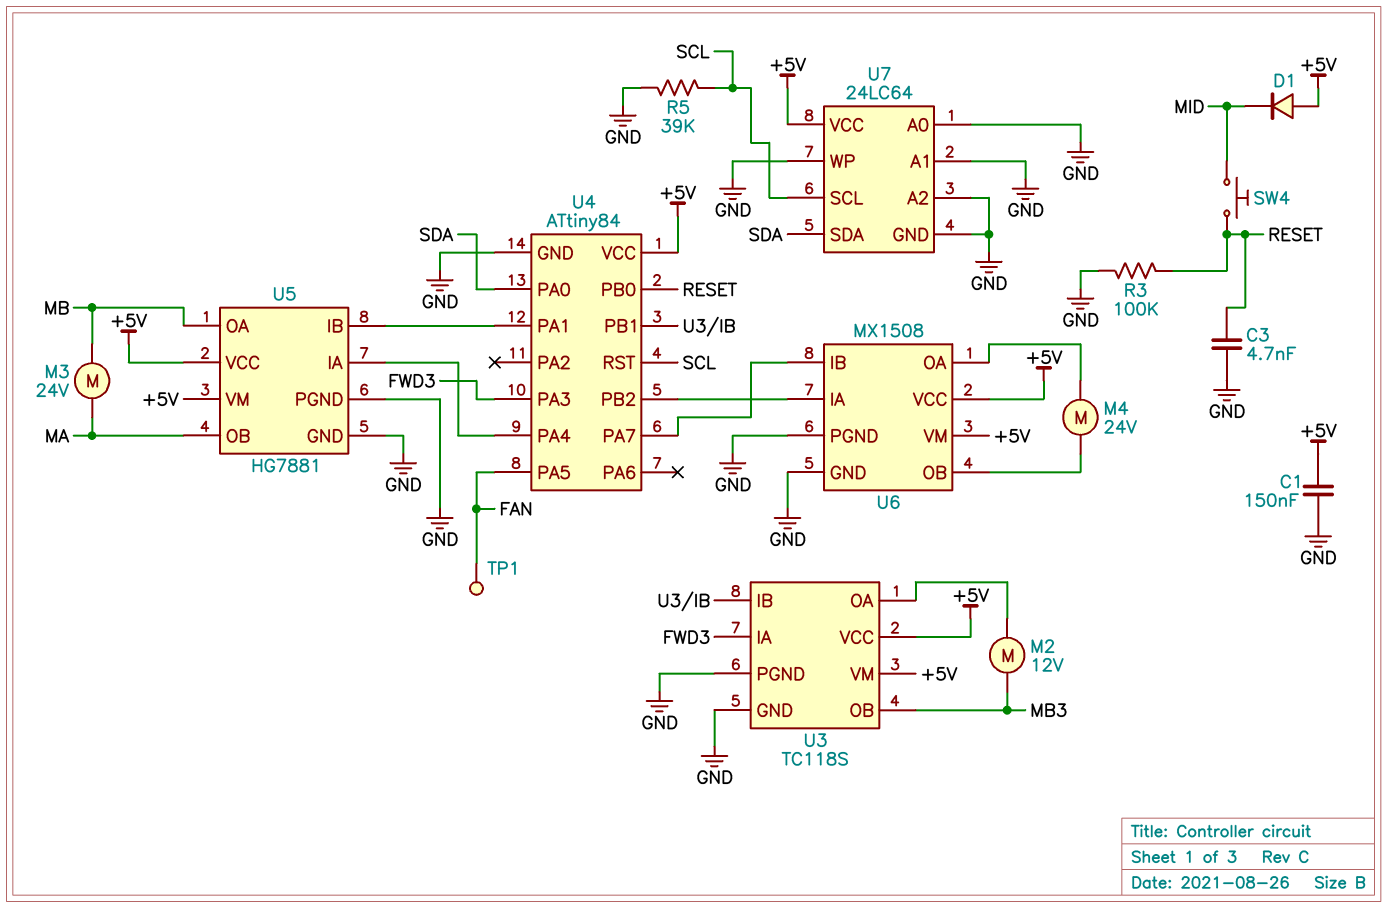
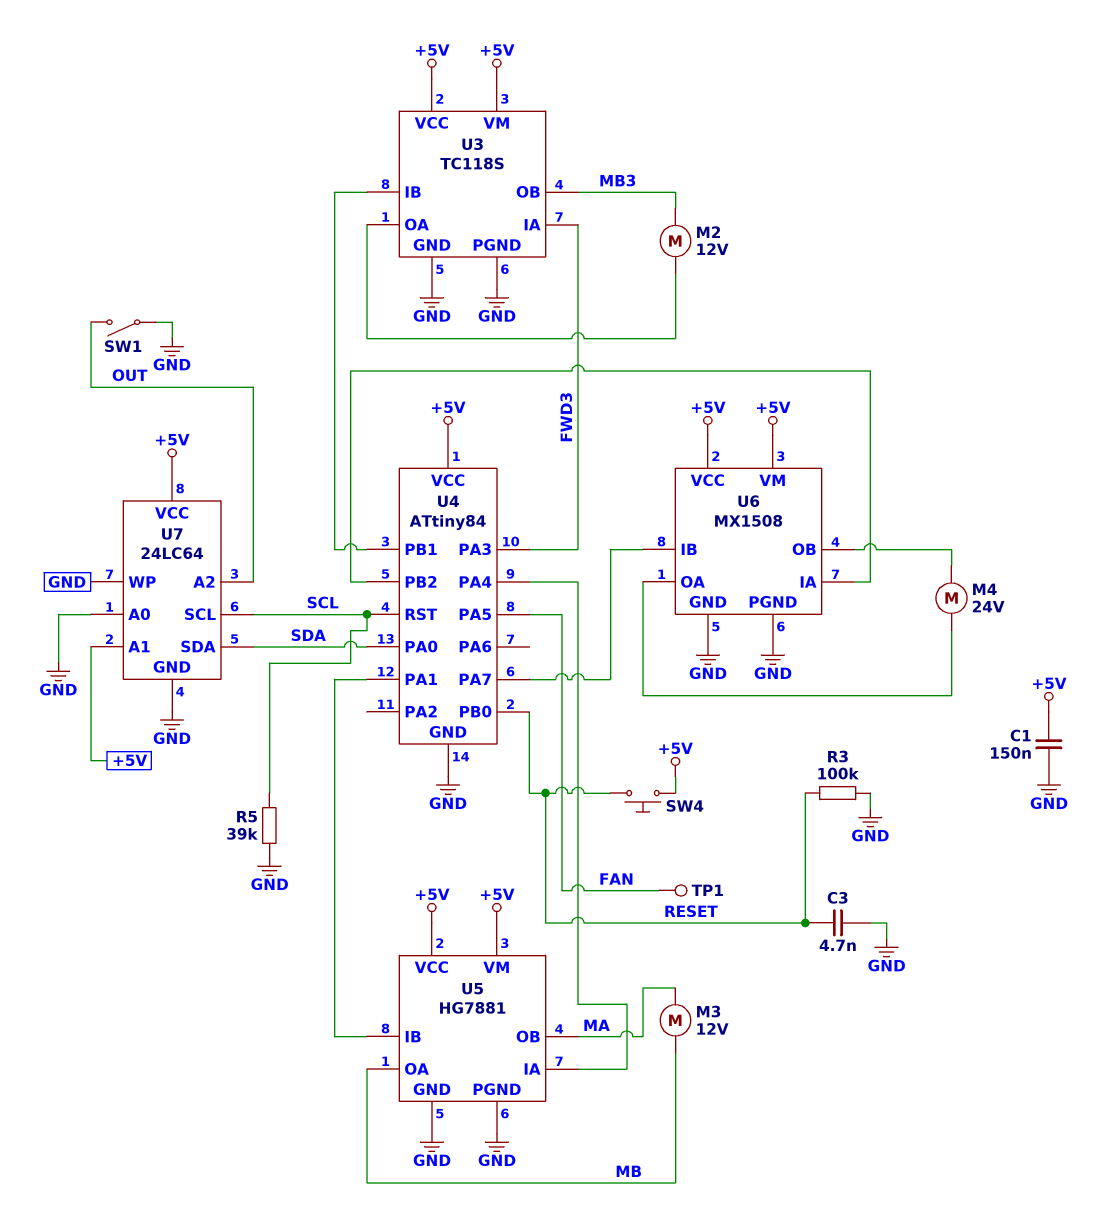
D1: diode (A +5V, K MID) -> none
M3: motor 24V (MA, MB) -> motor 12V (MA, MB)
SW1: none -> switch (GND, OUT)
SW4: button (MID, RESET) -> button (+5V, RESET)
U7 pin A1: GND -> +5V
U7 pin A2: GND -> OUT

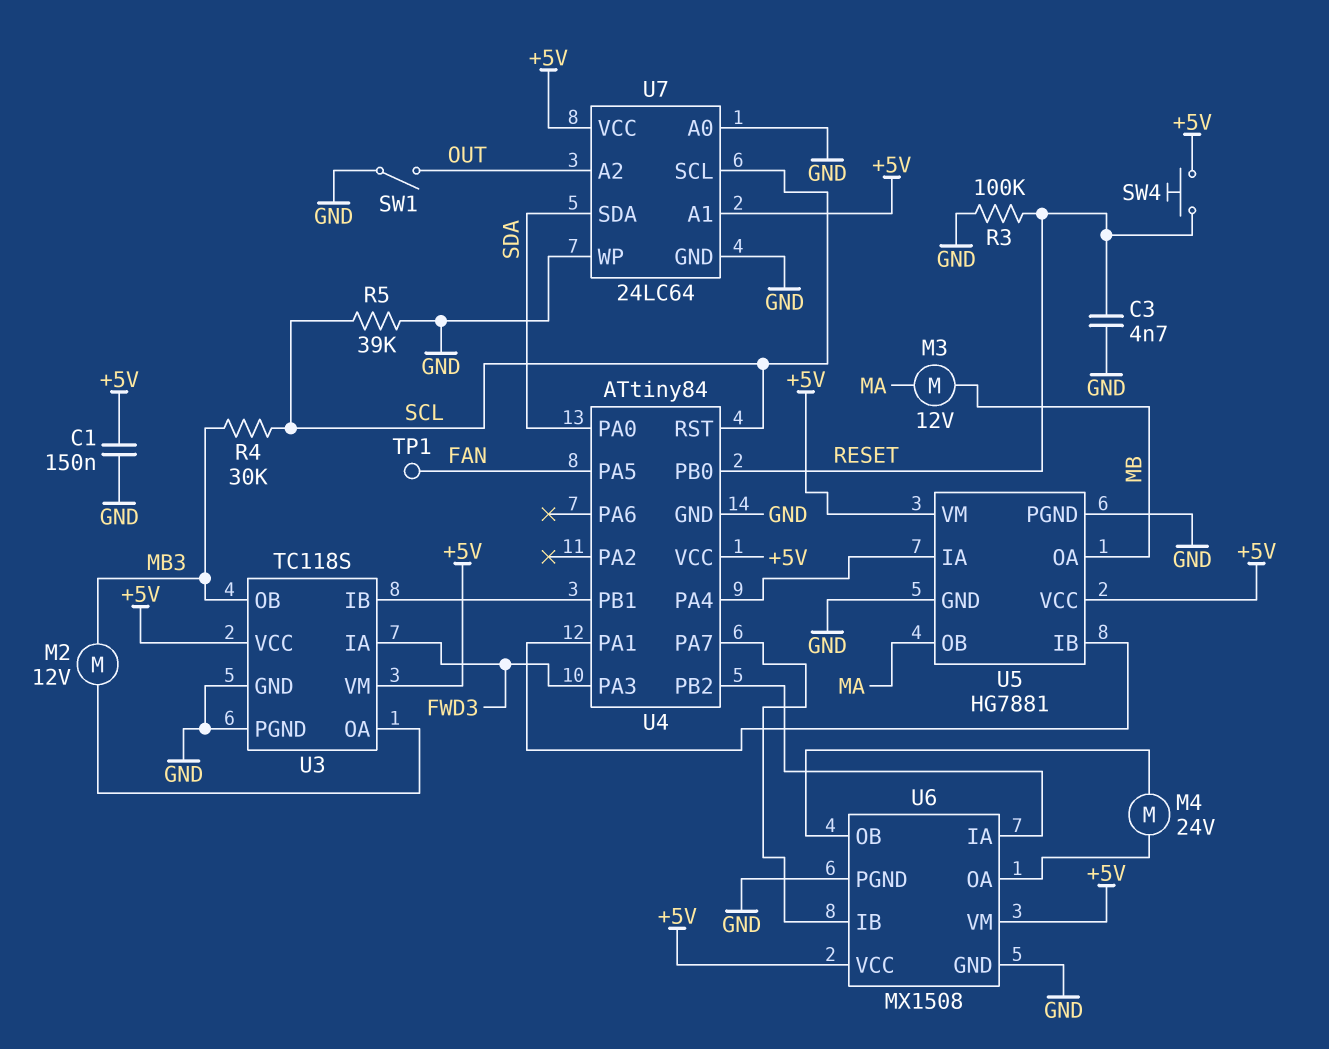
R4: none -> 30k (MB3, SCL)

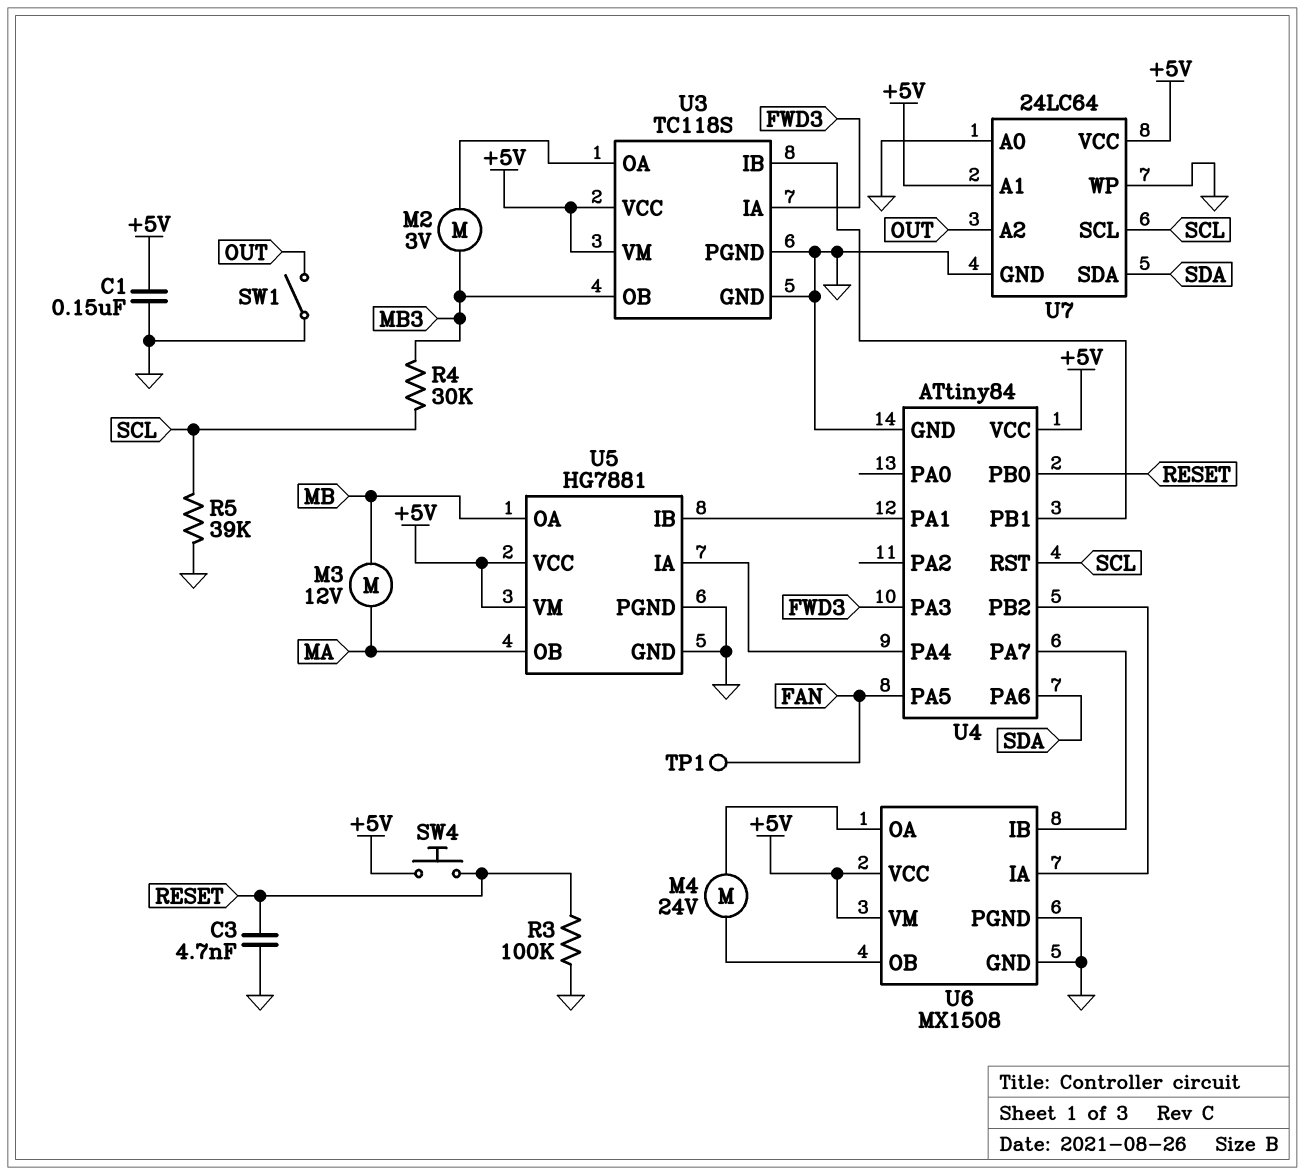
M2: motor 12V (MB3, U3/OA) -> motor 3V (MB3, U3/OA)
U4 pin PA0: SDA -> none
U4 pin PA6: none -> SDA

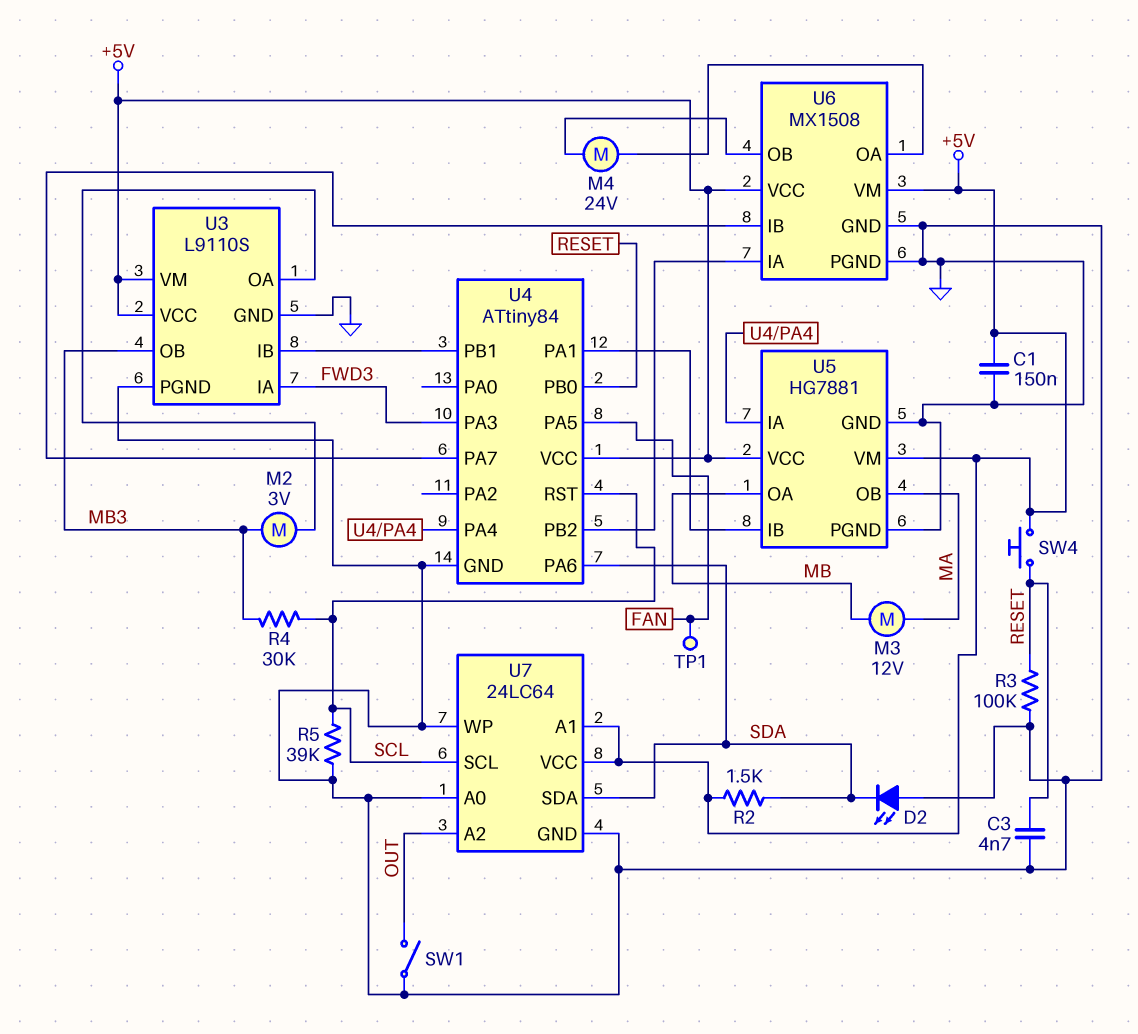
D2: none -> LED (A GND, K SDA)
R2: none -> 1.5k (+5V, SDA)
U3: TC118S -> L9110S

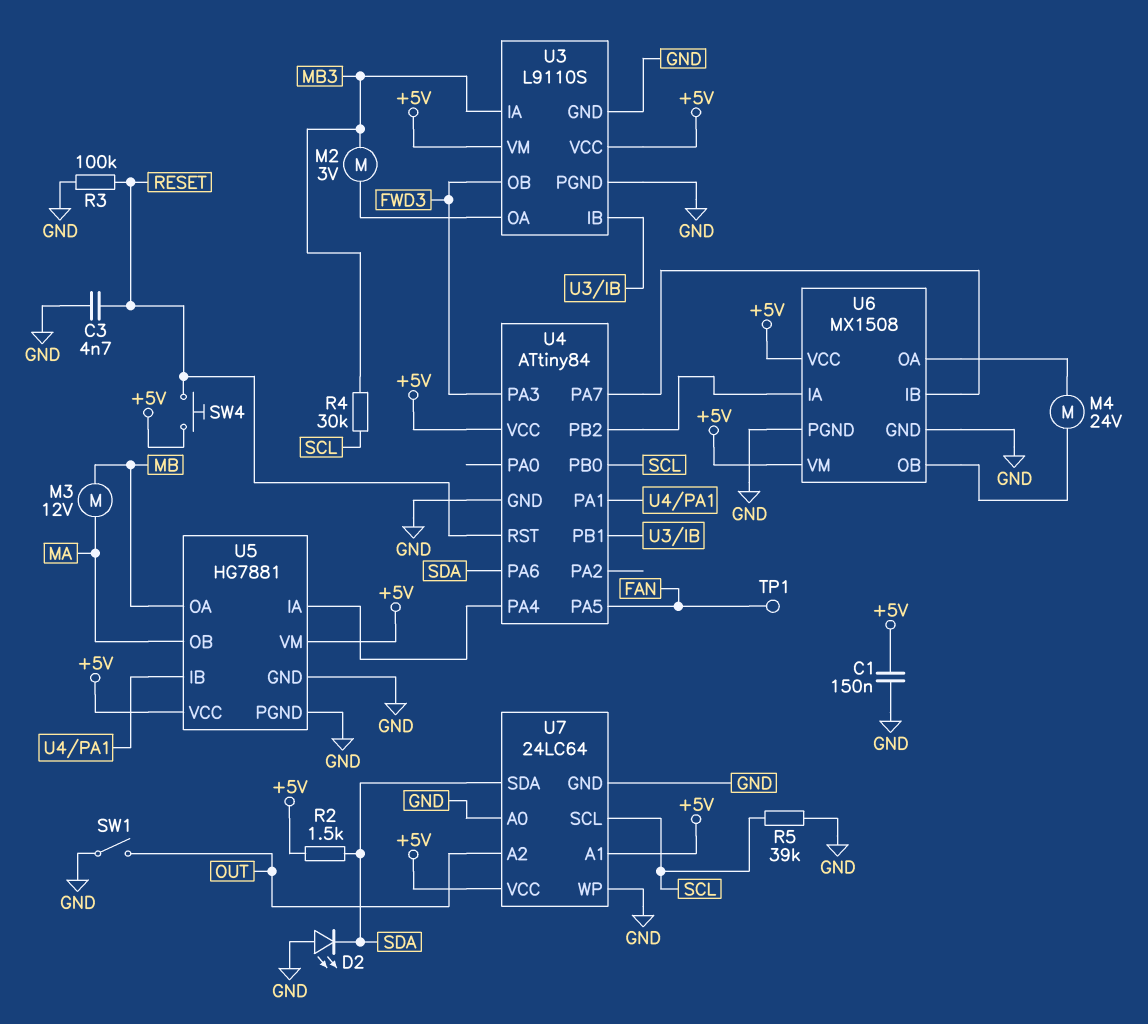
U3 pin IA: FWD3 -> MB3
U3 pin OB: MB3 -> FWD3
U4 pin PB0: RESET -> SCL
U4 pin RST: SCL -> RESET

